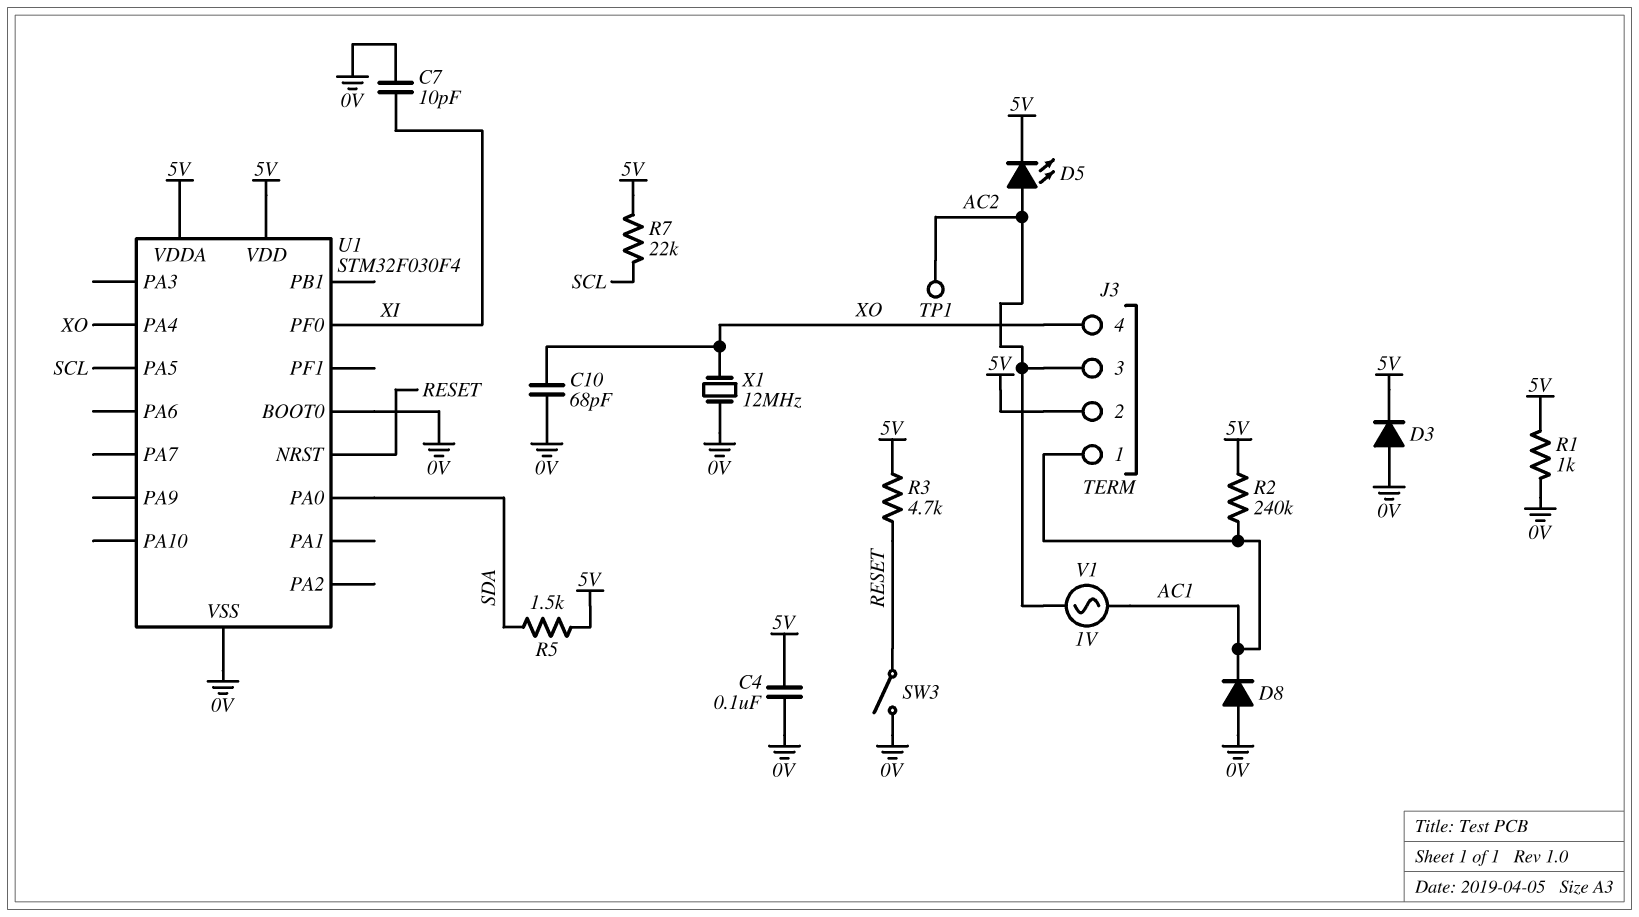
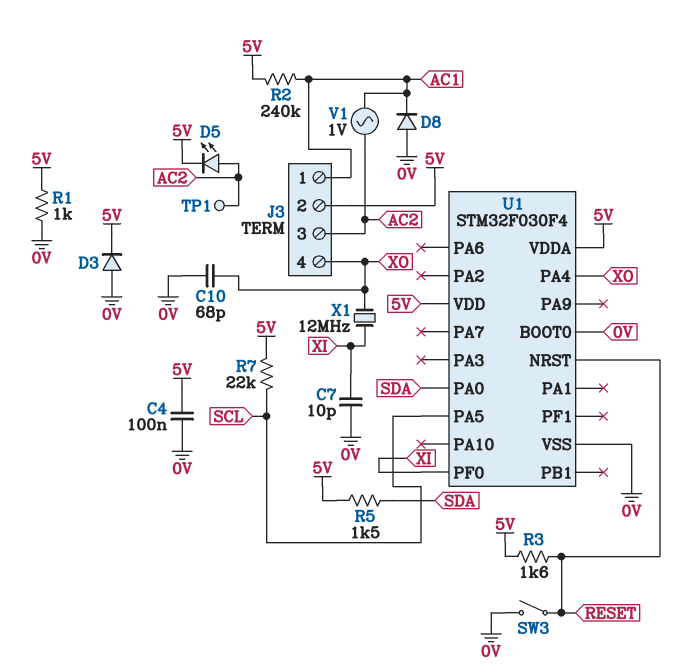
R3: 4.7k (5V, RESET) -> 1.6k (5V, RESET)
X1: 12MHz (0V, XO) -> 12MHz (XI, XO)

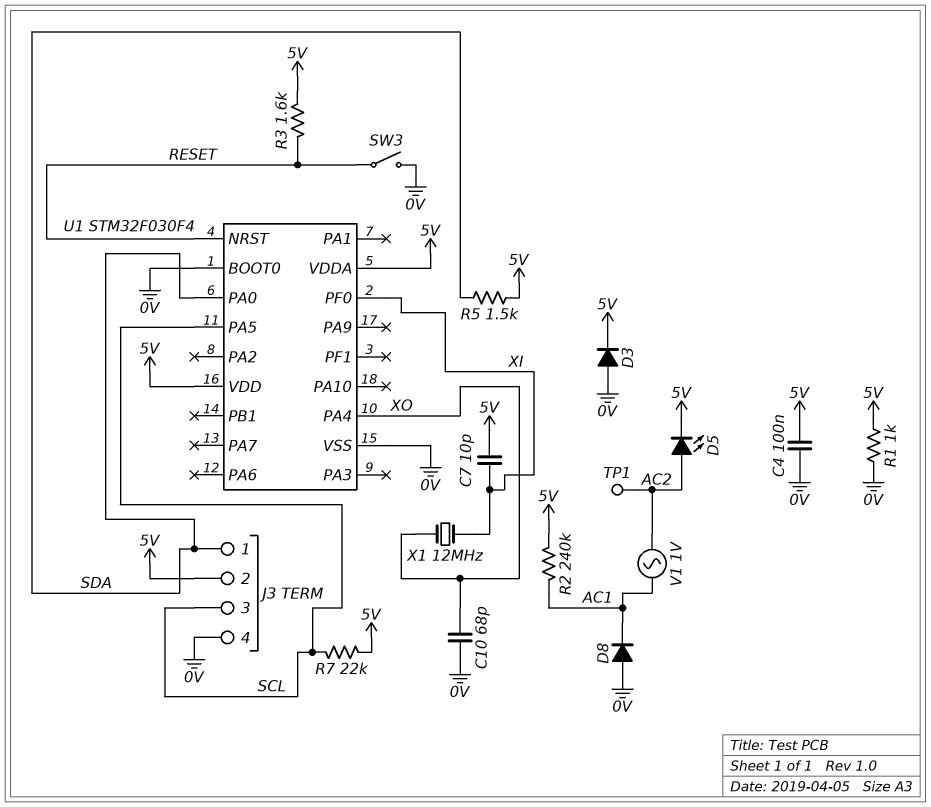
C7: 10pF (0V, XI) -> 10pF (5V, XI)
J3 pin 1: AC1 -> SDA
J3 pin 3: AC2 -> SCL
J3 pin 4: XO -> 0V

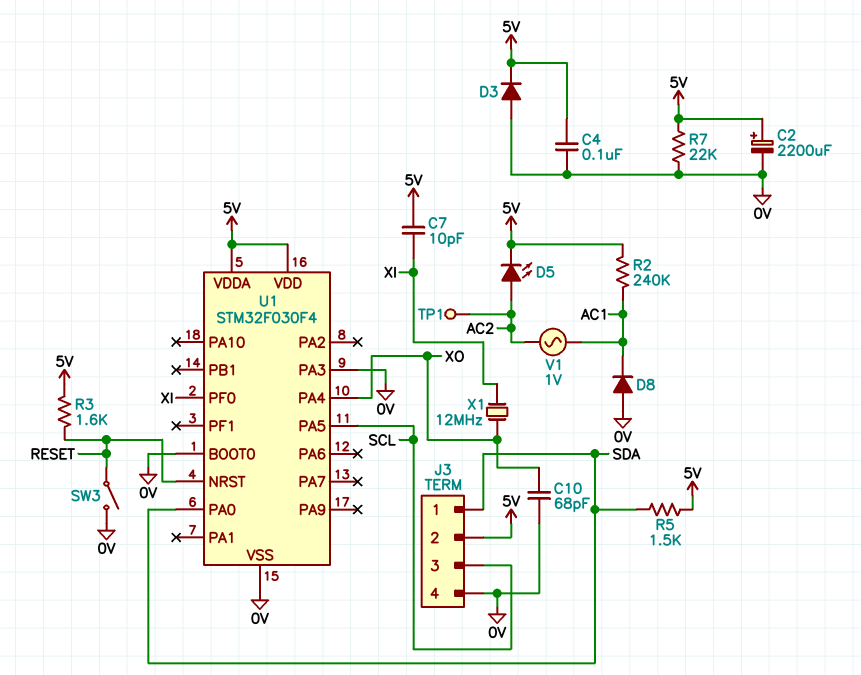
C2: none -> 2200uF (plus 5V, minus 0V)
R1: 1k (0V, 5V) -> none
R7: 22k (5V, SCL) -> 22k (0V, 5V)
U1 pin PA3: none -> 0V

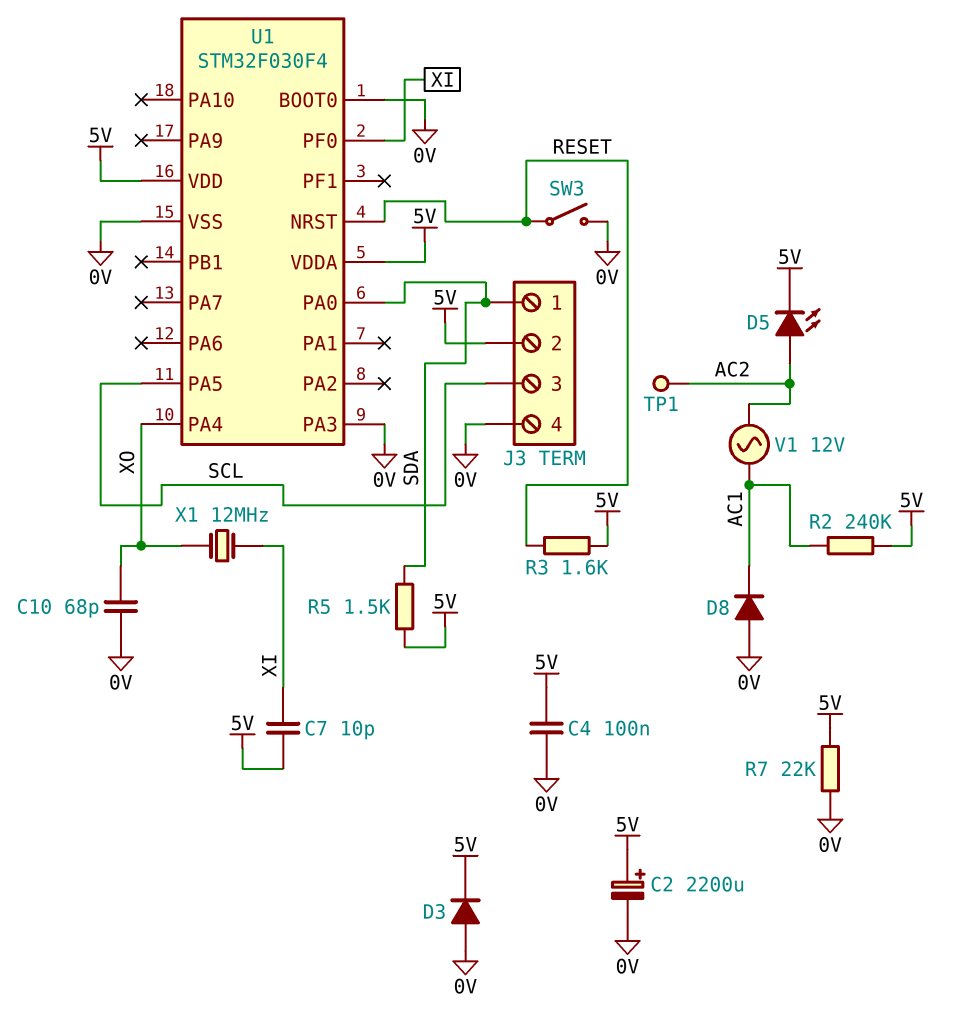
V1: AC 1V (AC1, AC2) -> AC 12V (AC1, AC2)

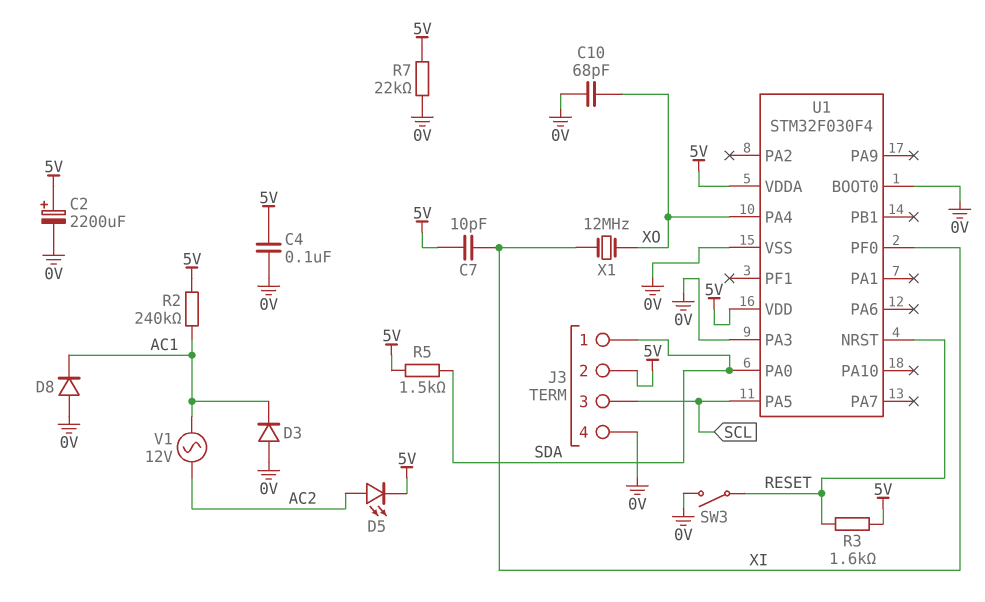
D3: diode (A 0V, K 5V) -> diode (A 0V, K AC1)
TP1: test point (AC2) -> none

